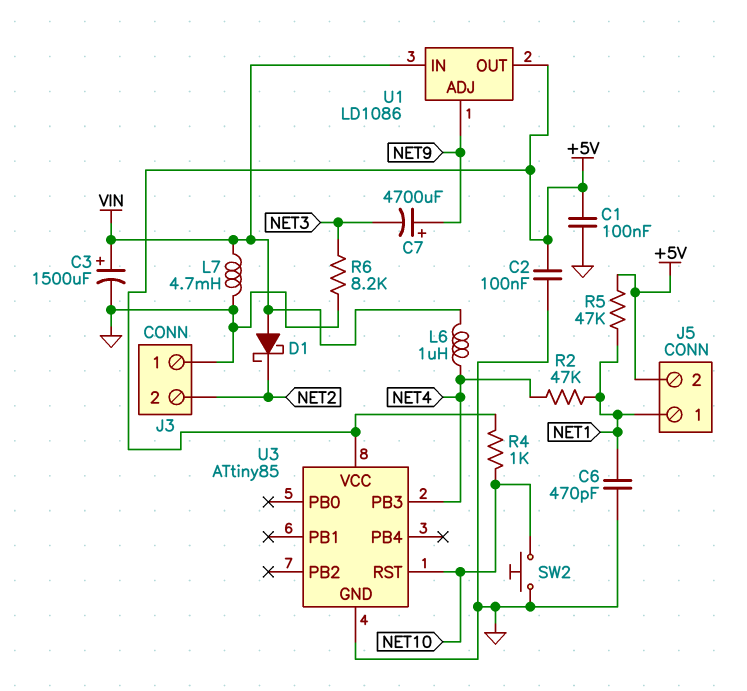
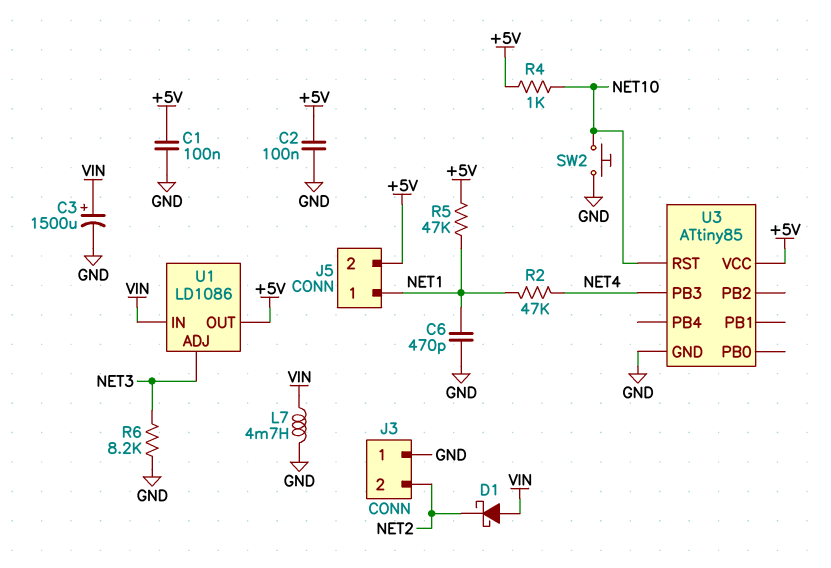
C7: 4700uF (plus NET9, minus NET3) -> none
L6: 1uH (NET4, VIN) -> none
U1 pin ADJ: NET9 -> NET3

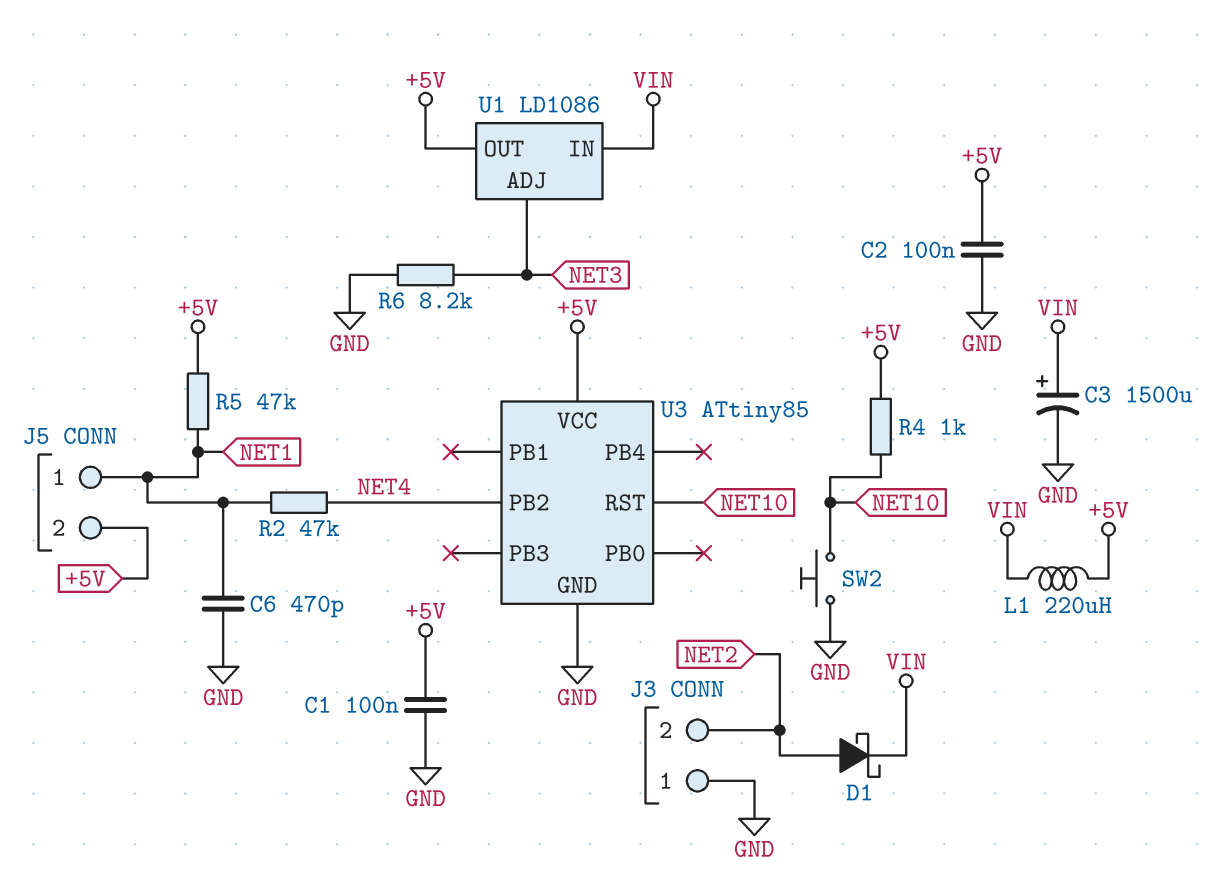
D1: schottky (A VIN, K NET2) -> schottky (A NET2, K VIN)
L1: none -> 220uH (+5V, VIN)
L7: 4.7mH (GND, VIN) -> none
U3 pin PB2: none -> NET4
U3 pin PB3: NET4 -> none

